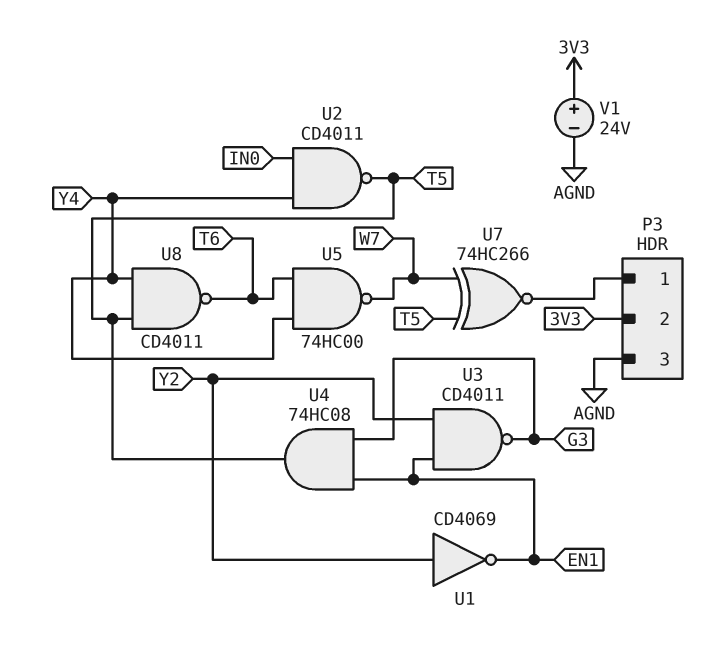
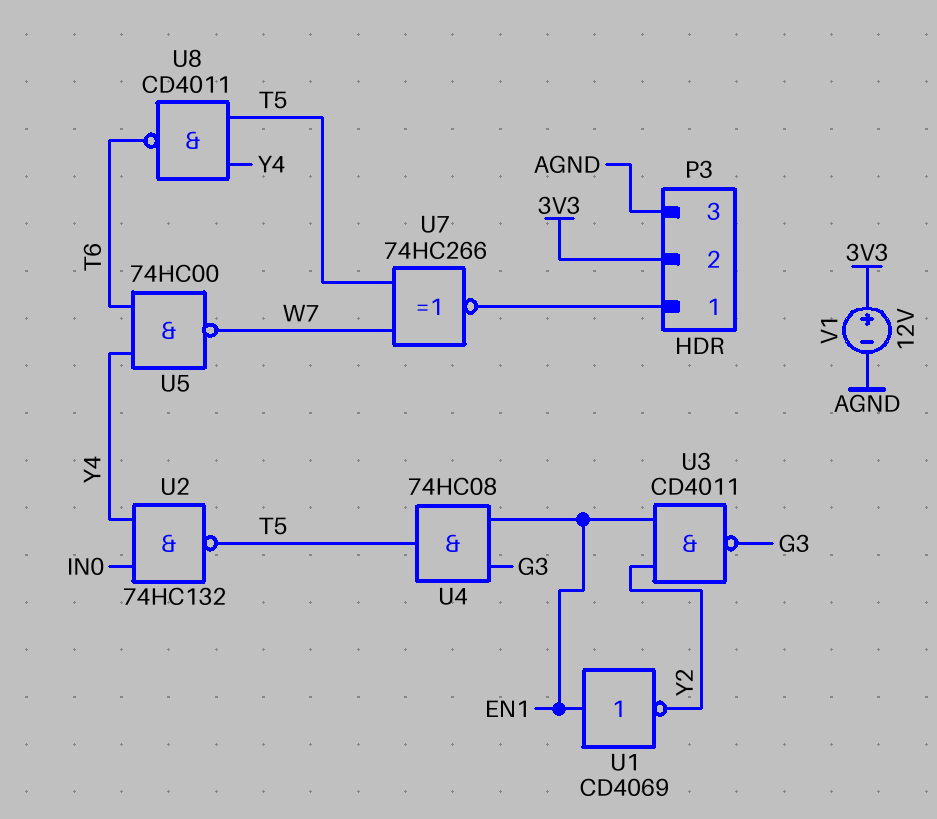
U1: NOT CD4069 (in Y2, out EN1) -> NOT CD4069 (in EN1, out Y2)
U2: NAND CD4011 (in IN0, in Y4, out T5) -> NAND 74HC132 (in IN0, in Y4, out T5)
V1: 24V (plus 3V3, minus AGND) -> 12V (plus 3V3, minus AGND)

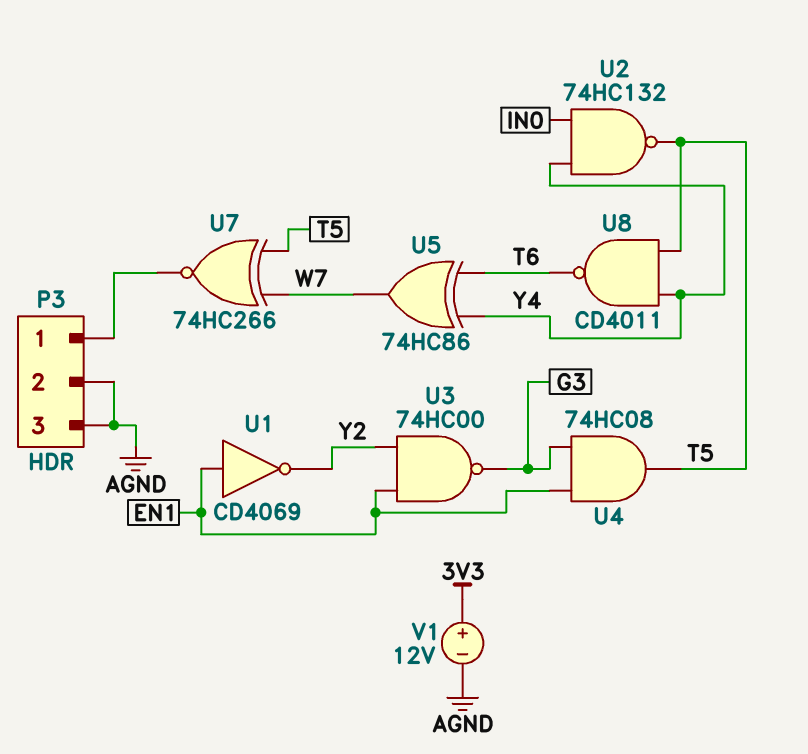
P3 pin 2: 3V3 -> AGND
U3: NAND CD4011 (in EN1, in Y2, out G3) -> NAND 74HC00 (in EN1, in Y2, out G3)
U5: NAND 74HC00 (in T6, in Y4, out W7) -> XOR 74HC86 (in T6, in Y4, out W7)

